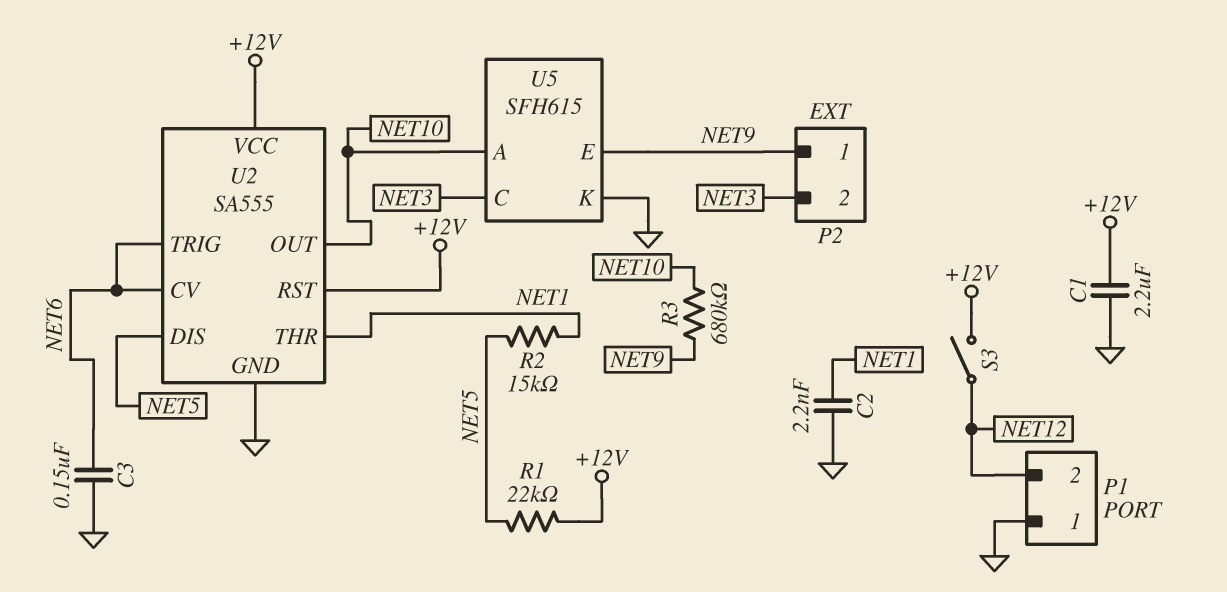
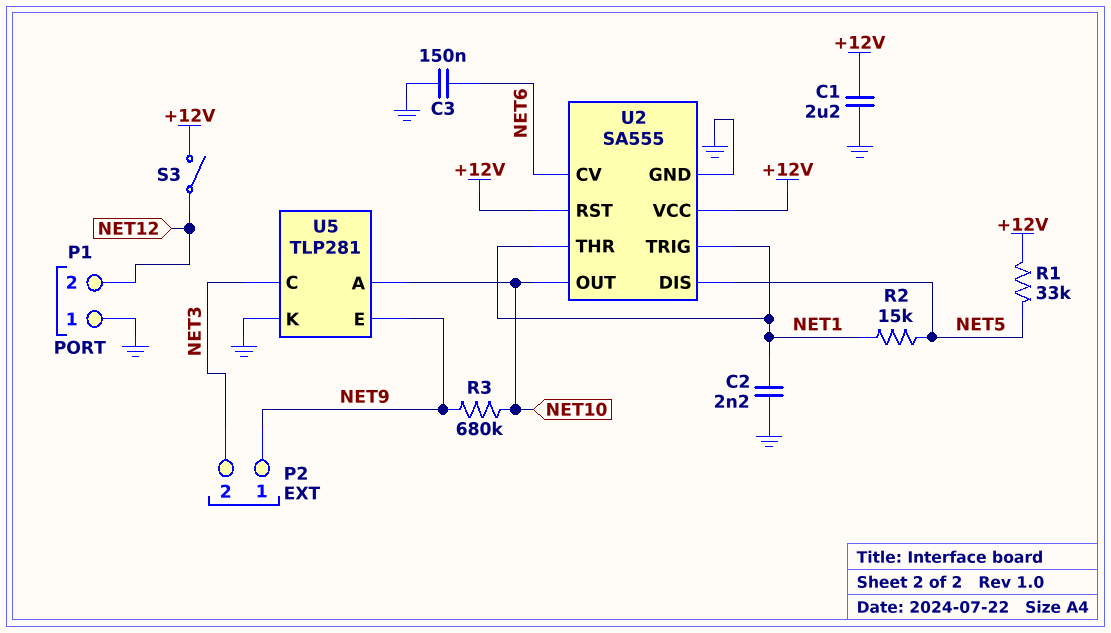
R1: 22k (+12V, NET5) -> 33k (+12V, NET5)
U2 pin TRIG: NET6 -> NET1
U5: SFH615 -> TLP281

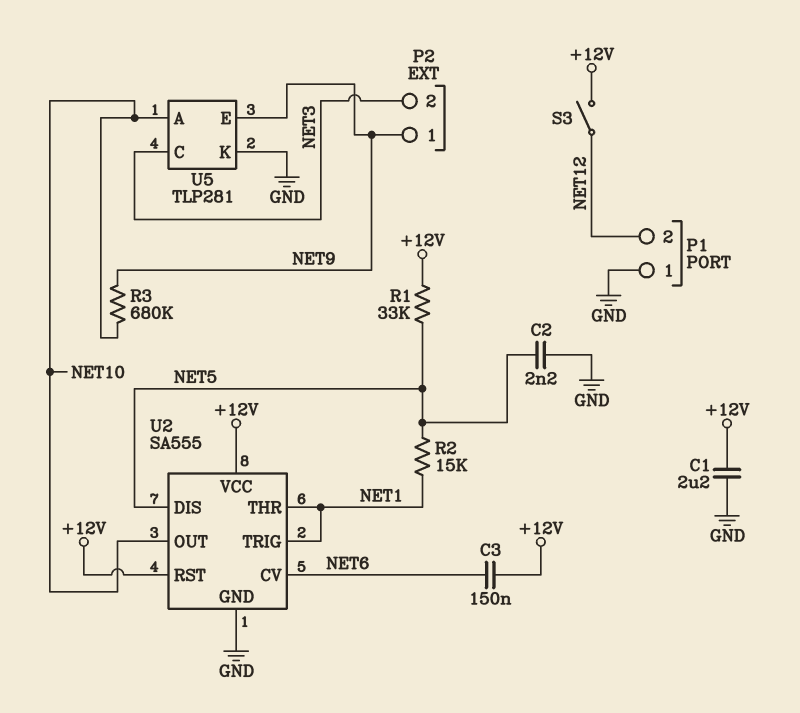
C2: 2.2nF (GND, NET1) -> 2.2nF (GND, NET5)
C3: 150nF (GND, NET6) -> 150nF (+12V, NET6)

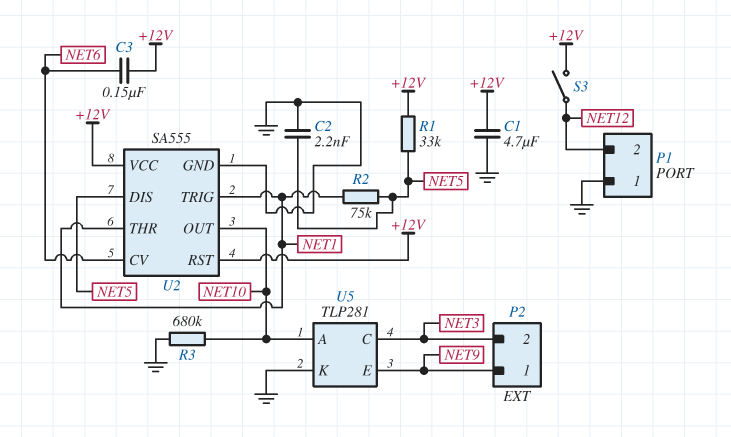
C1: 2.2uF (+12V, GND) -> 4.7uF (+12V, GND)
R2: 15k (NET1, NET5) -> 75k (NET1, NET5)
R3: 680k (NET9, NET10) -> 680k (GND, NET10)

